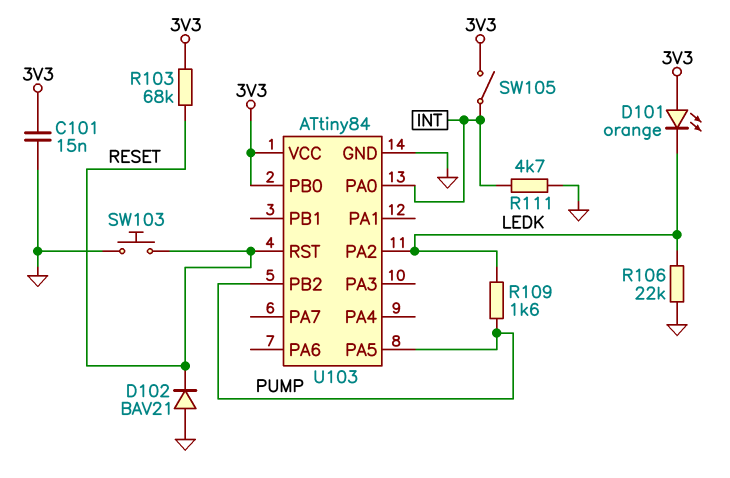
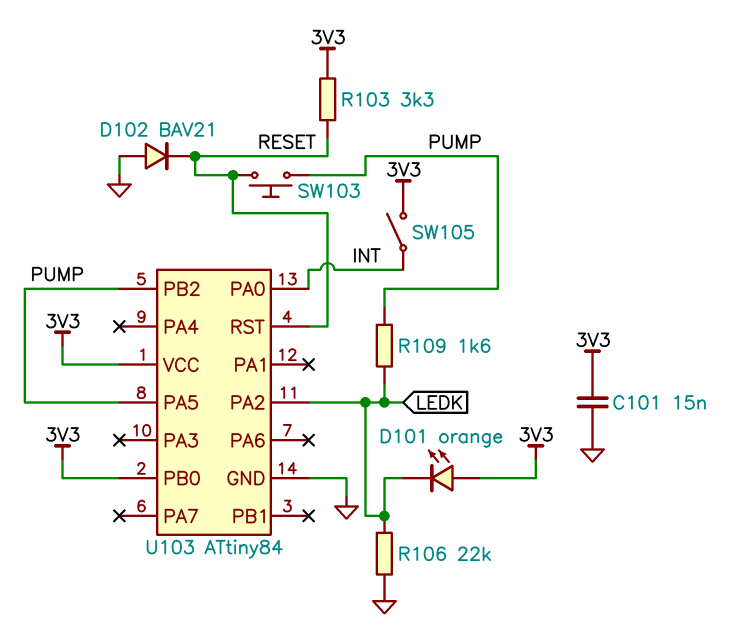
R103: 68k (3V3, RESET) -> 3.3k (3V3, RESET)
R111: 4.7k (GND, INT) -> none
SW103: button (GND, RESET) -> button (PUMP, RESET)

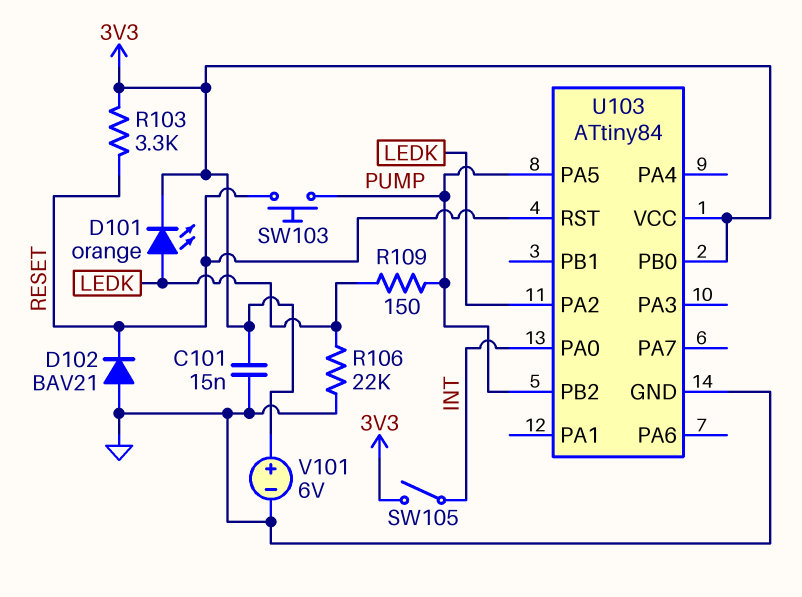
D101: LED orange (A 3V3, K LEDK) -> LED orange (A LEDK, K 3V3)
R109: 1.6k (LEDK, PUMP) -> 150 (LEDK, PUMP)
V101: none -> 6V (plus 3V3, minus GND)

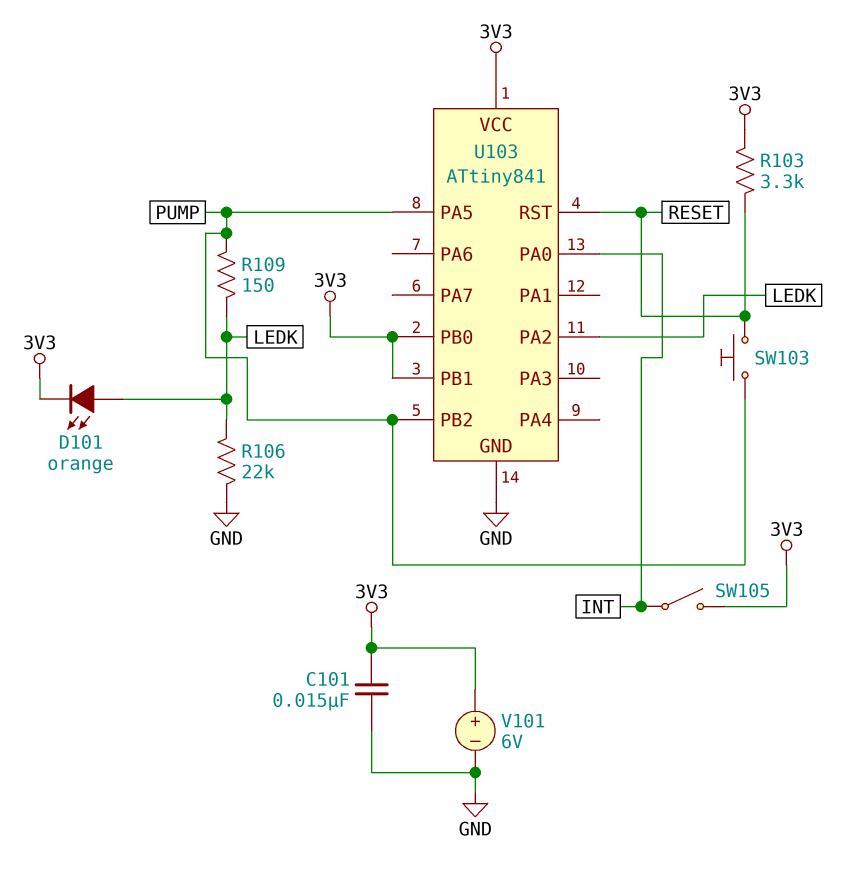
D102: diode BAV21 (A GND, K RESET) -> none
U103: ATtiny84 -> ATtiny841
U103 pin PB1: none -> 3V3

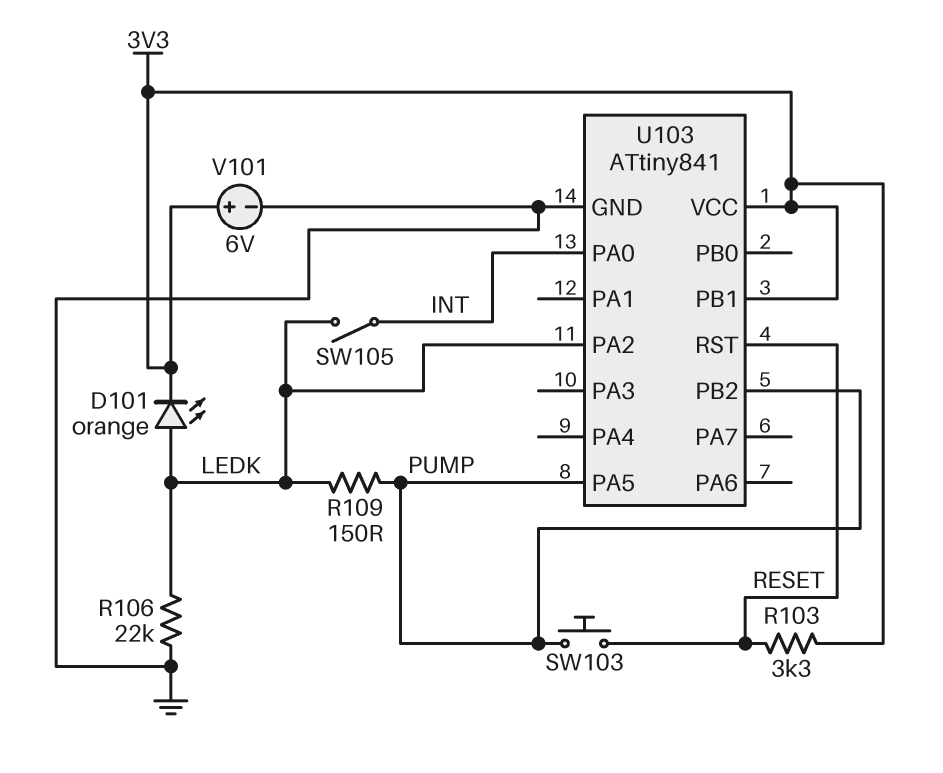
C101: 15nF (3V3, GND) -> none
SW105: switch (3V3, INT) -> switch (INT, LEDK)
U103 pin PB0: 3V3 -> none

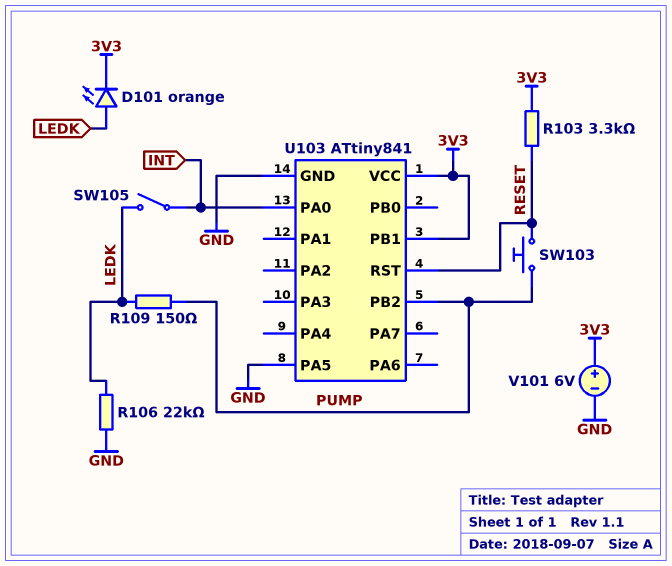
U103 pin PA2: LEDK -> none
U103 pin PA5: PUMP -> GND

